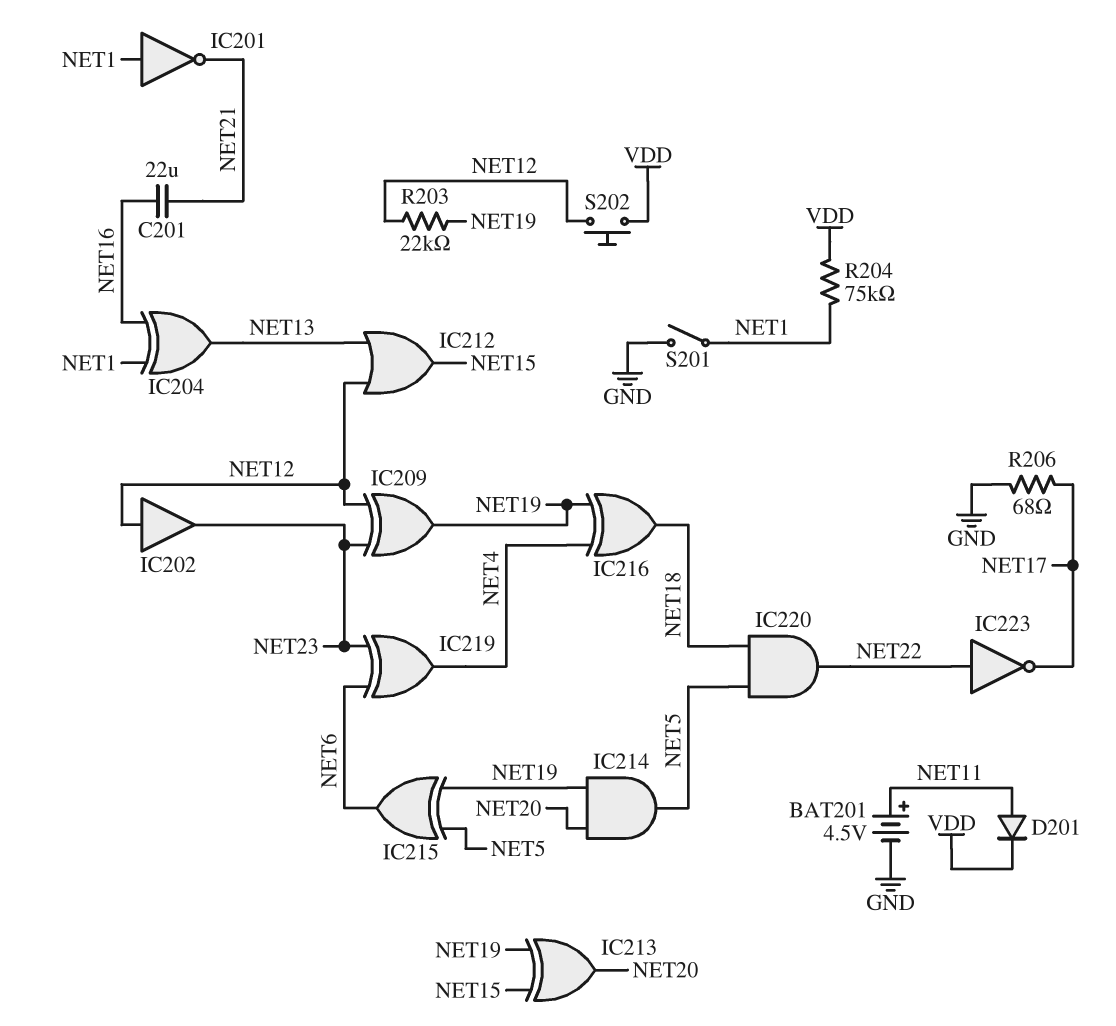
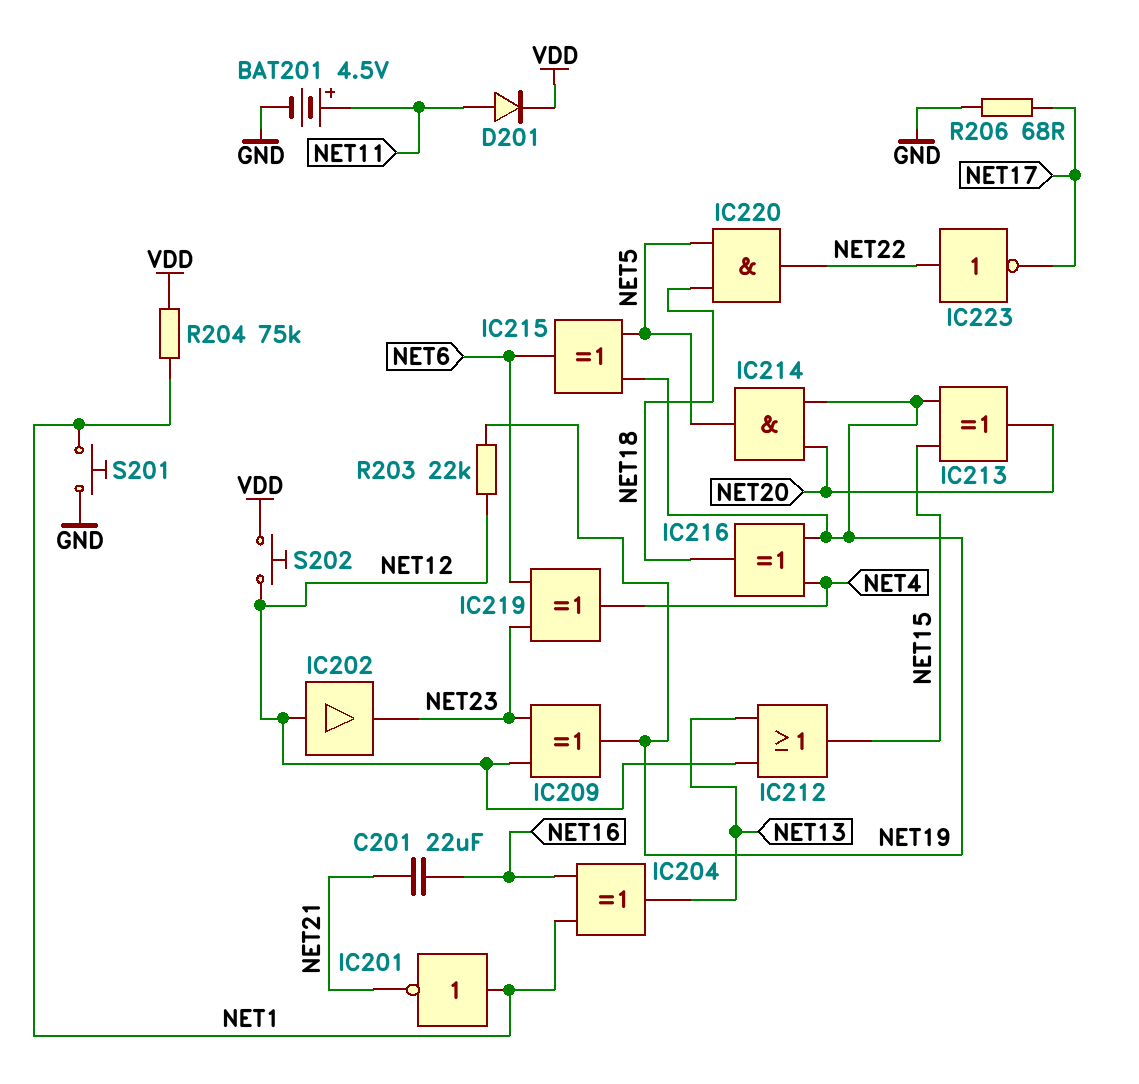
S201: switch (GND, NET1) -> button (GND, NET1)

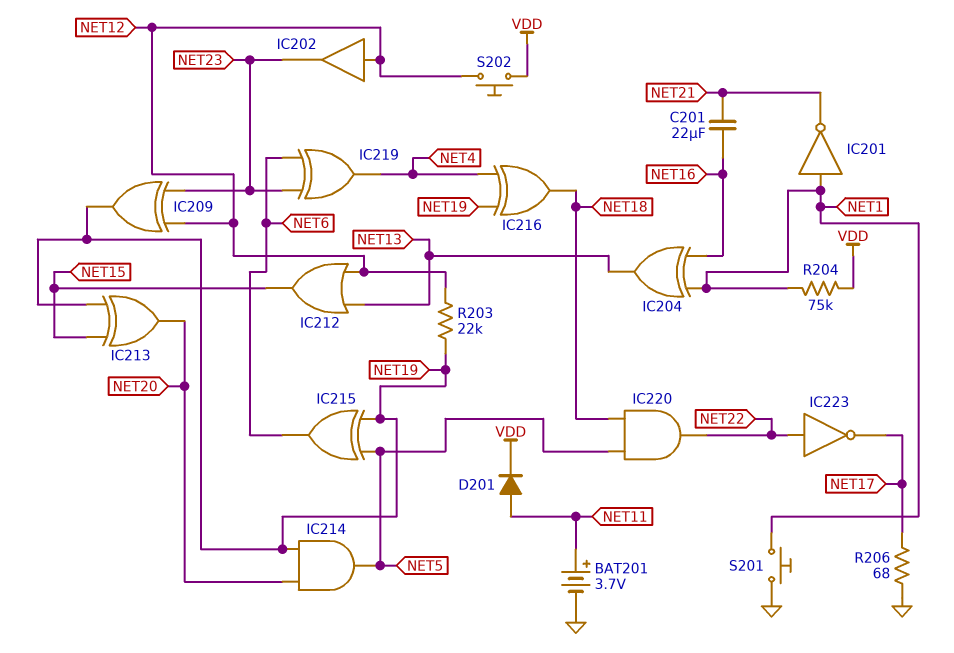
BAT201: 4.5V (plus NET11, minus GND) -> 3.7V (plus NET11, minus GND)

